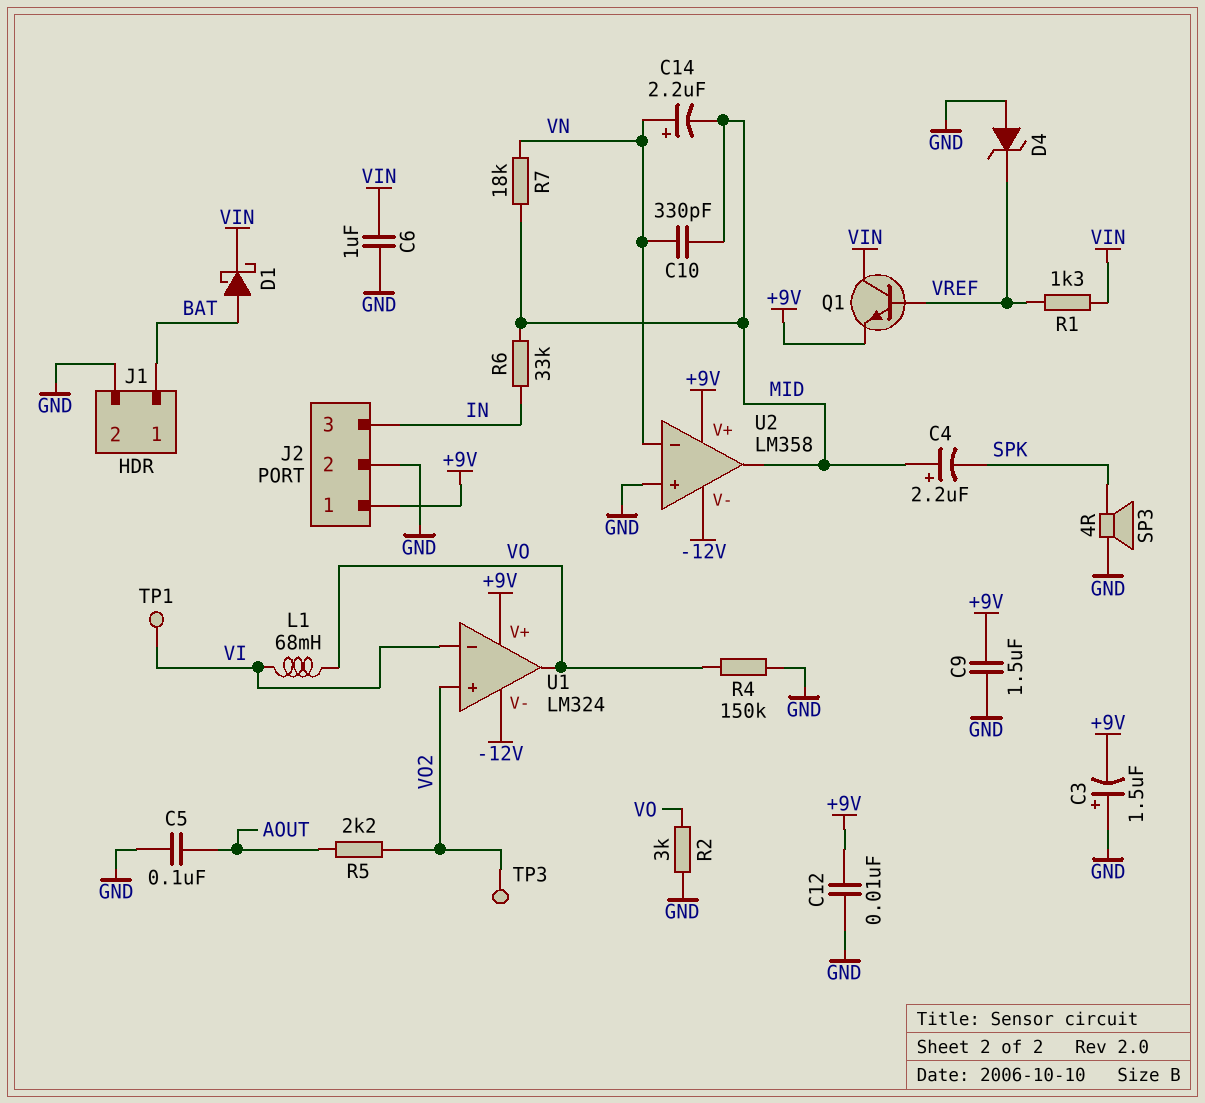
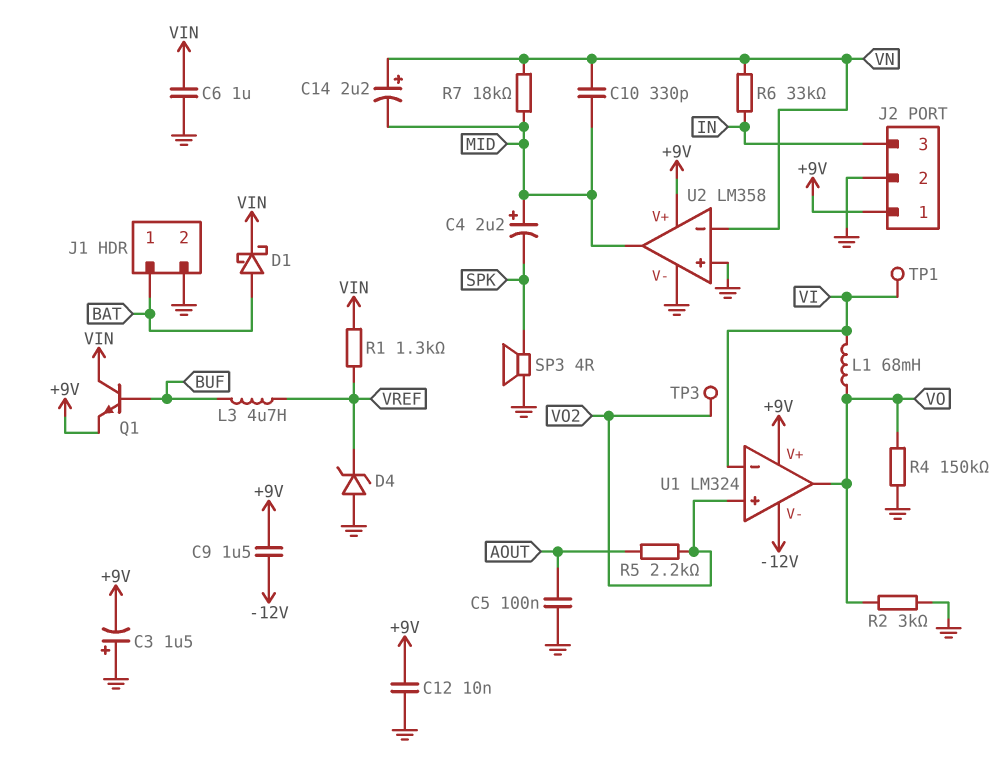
C9: 1.5uF (+9V, GND) -> 1.5uF (+9V, -12V)
L3: none -> 4.7uH (BUF, VREF)
Q1: NPN (B VREF, C VIN, E +9V) -> NPN (B BUF, C VIN, E +9V)
R6: 33k (IN, MID) -> 33k (IN, VN)
U2 pin V-: -12V -> GND

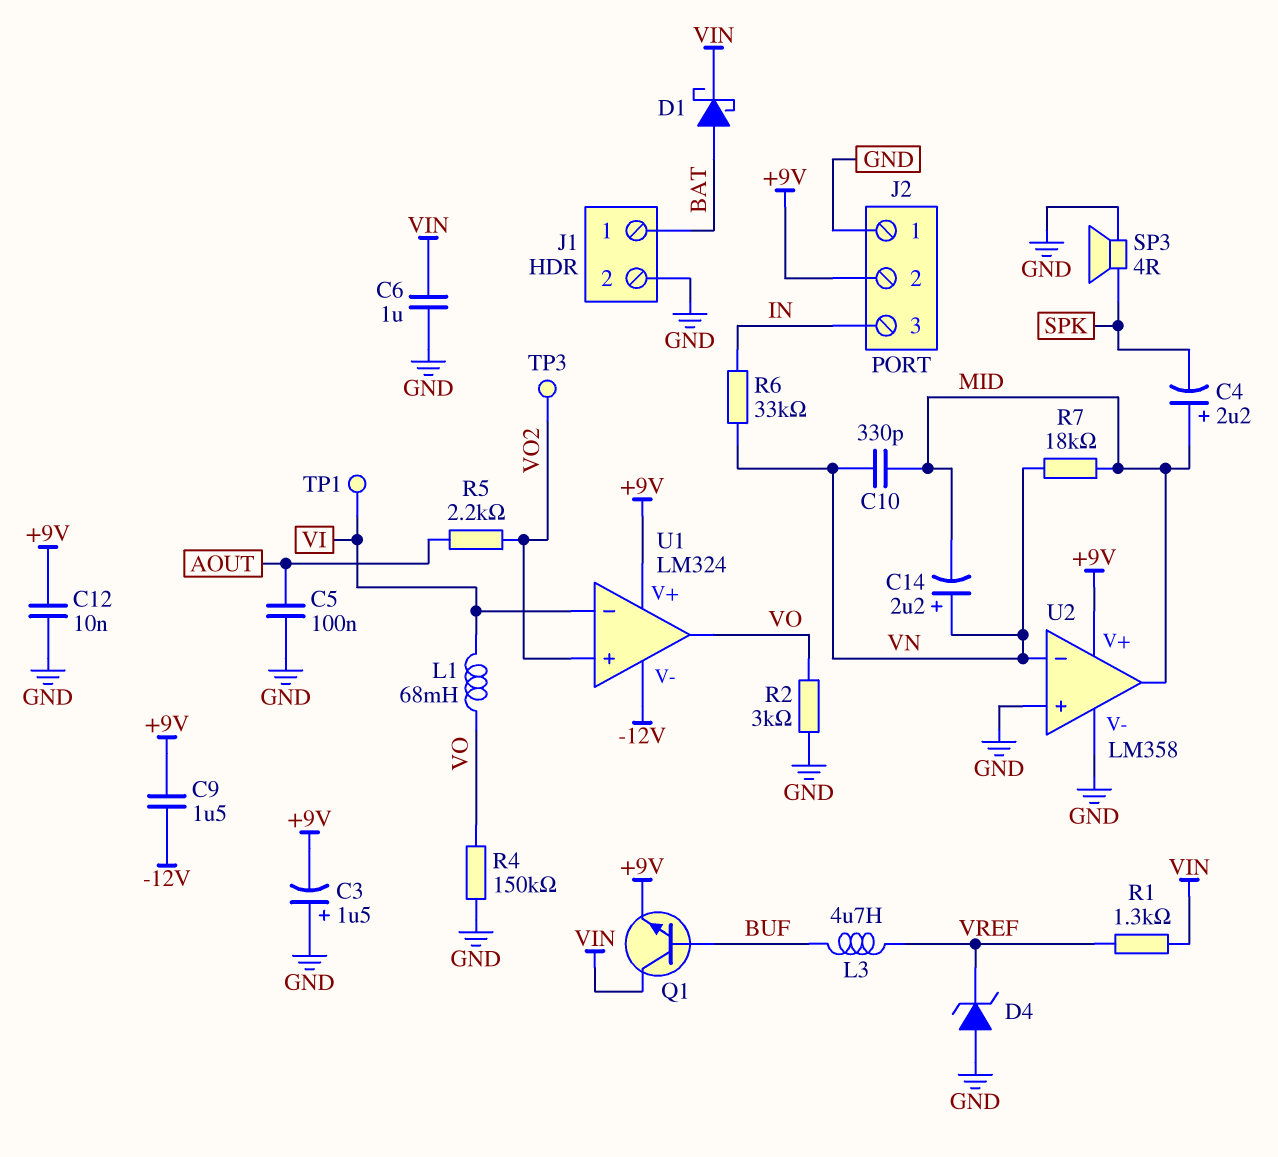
J2 pin 1: +9V -> GND
J2 pin 2: GND -> +9V

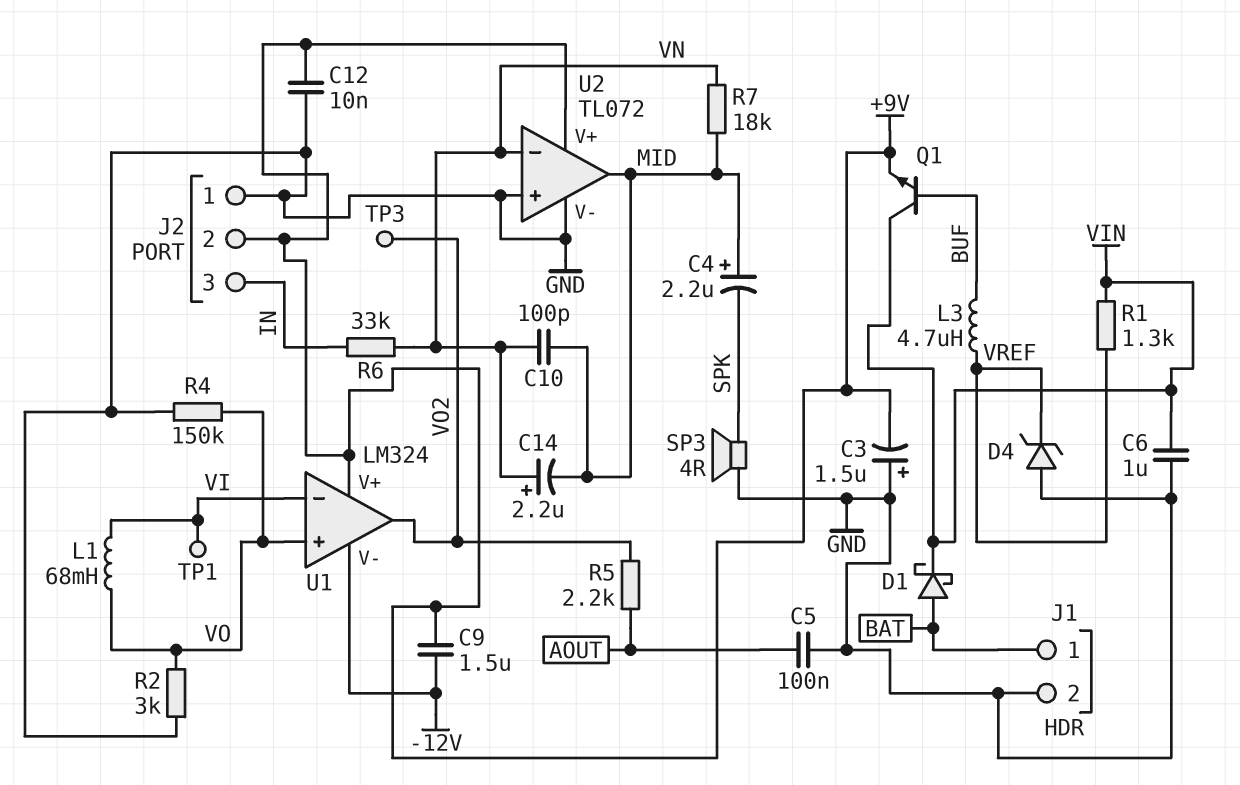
C10: 330pF (MID, VN) -> 100pF (MID, VN)
U1 pin in+: VO2 -> VO
U1 pin out: VO -> VO2
U2: LM358 -> TL072

